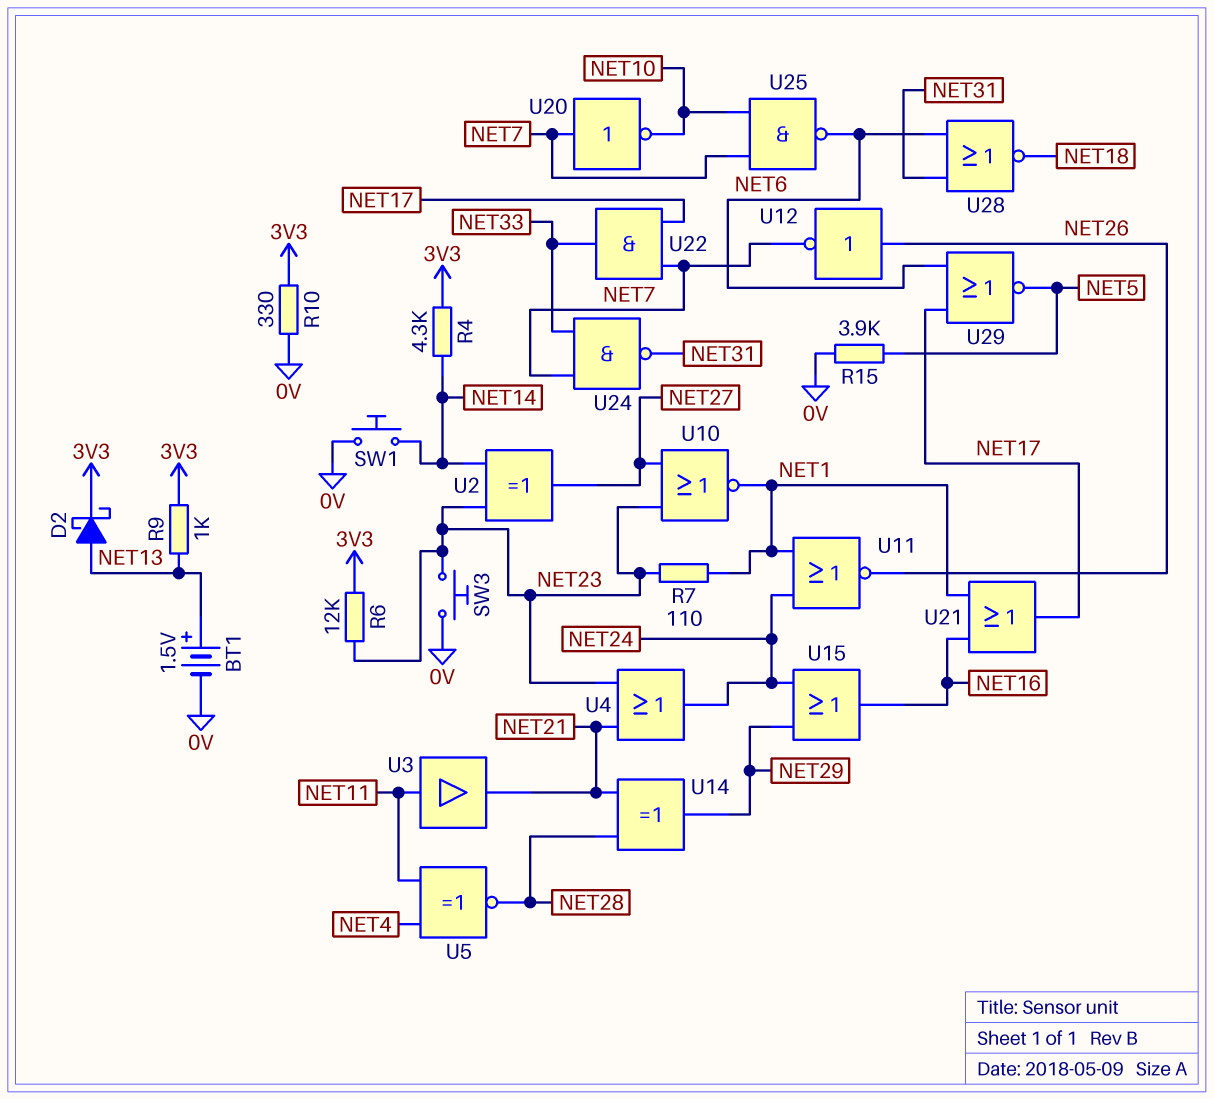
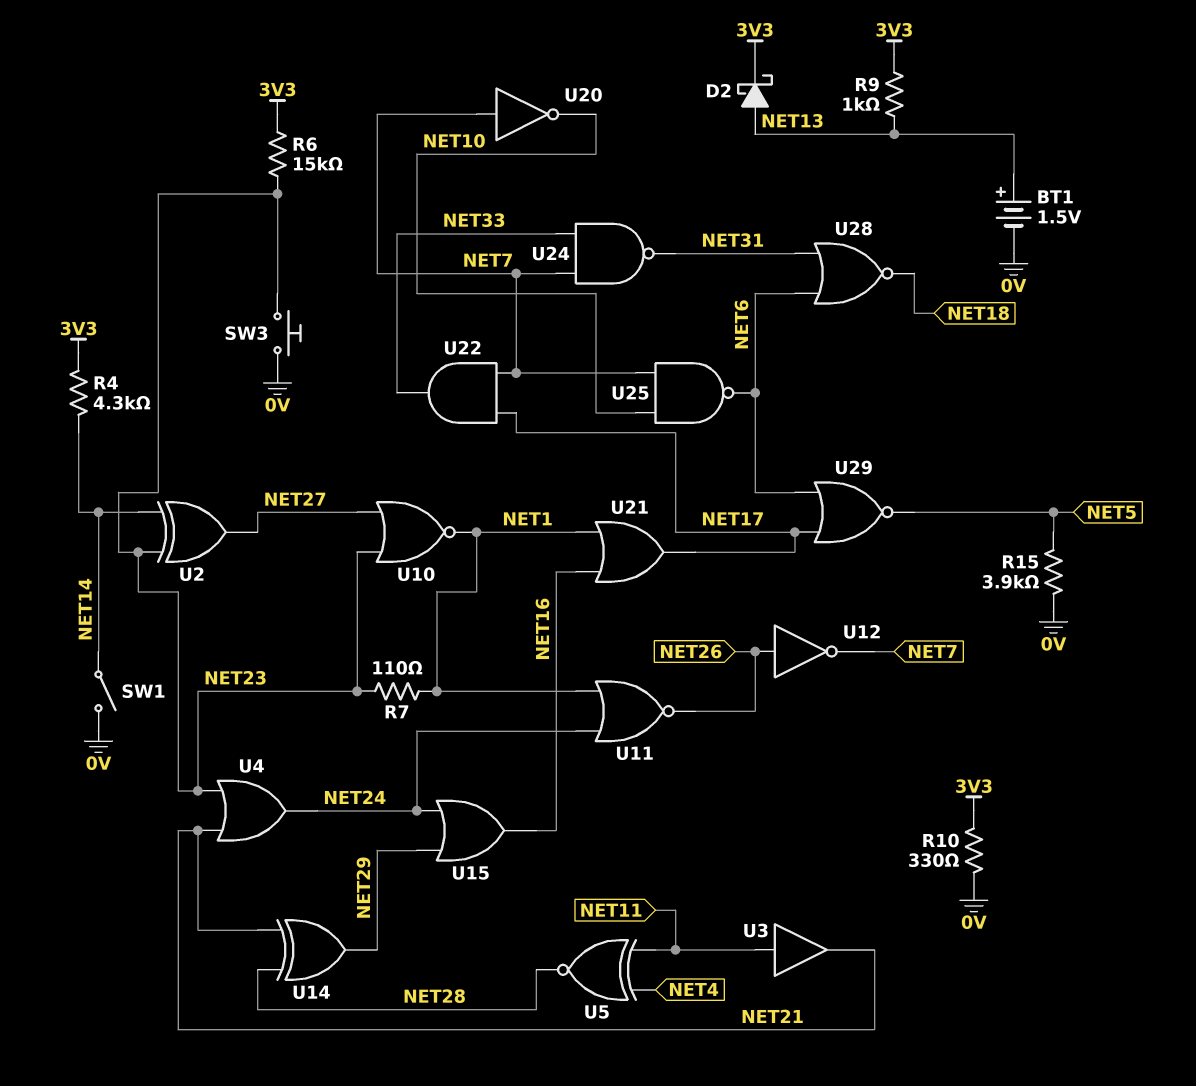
R6: 12k (3V3, NET23) -> 15k (3V3, NET23)
SW1: button (0V, NET14) -> switch (0V, NET14)

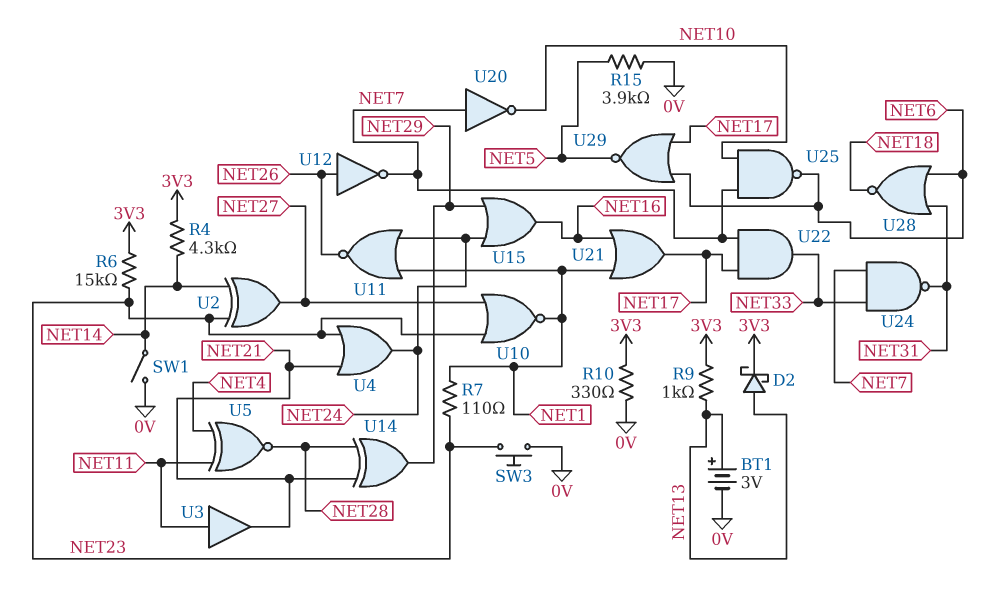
BT1: 1.5V (plus NET13, minus 0V) -> 3V (plus NET13, minus 0V)

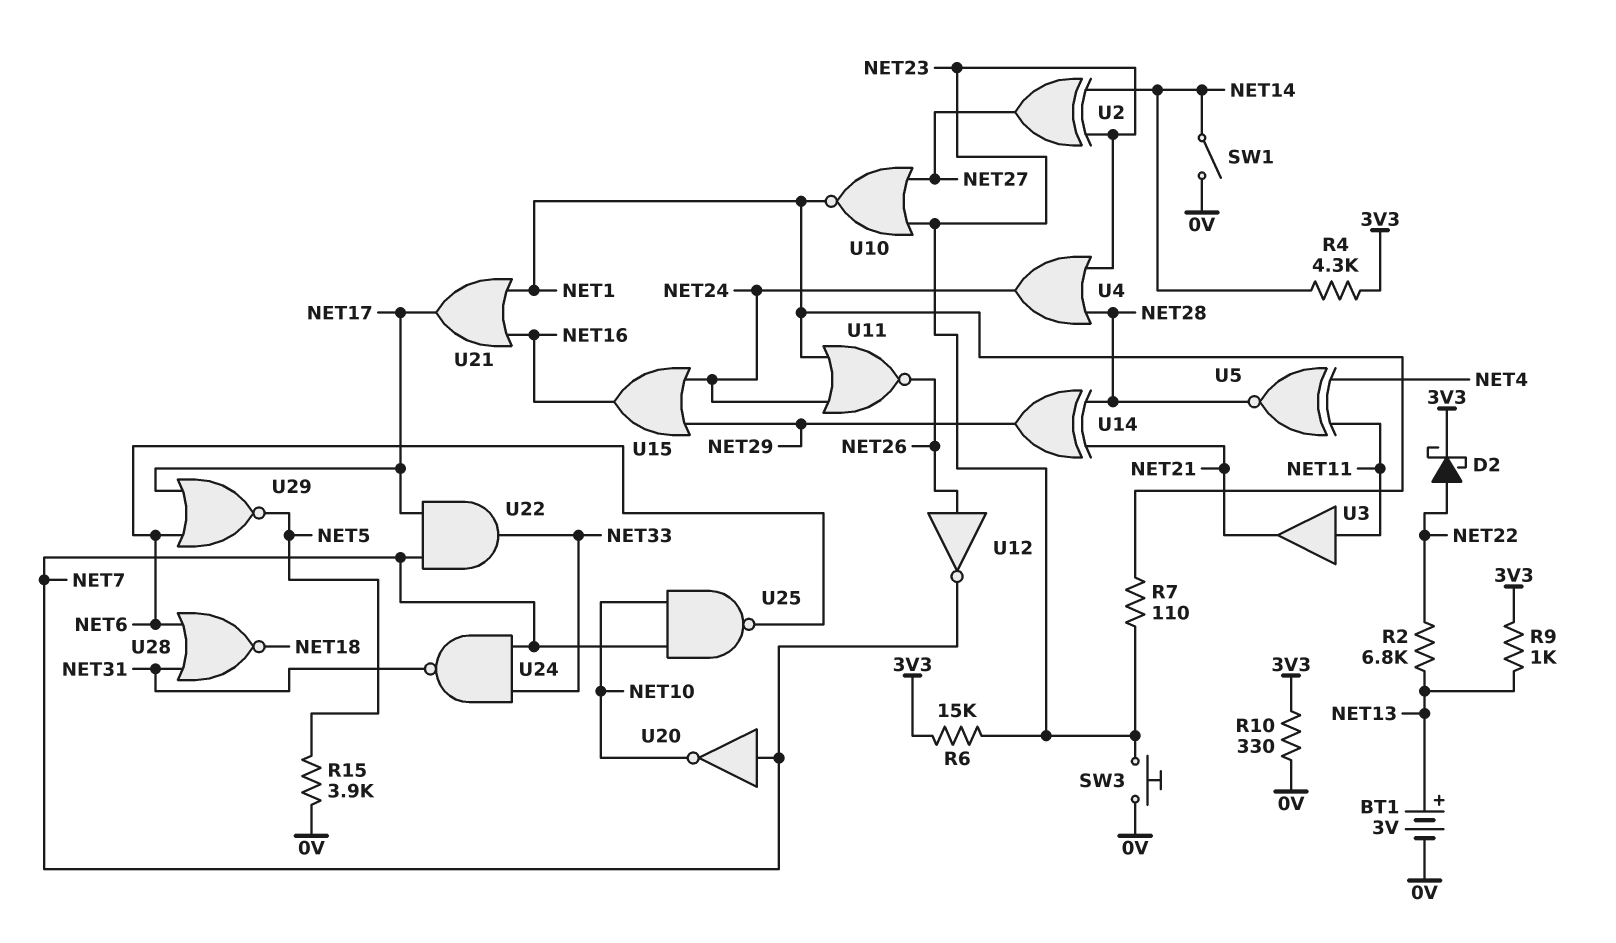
D2: schottky (A NET13, K 3V3) -> schottky (A NET22, K 3V3)
R2: none -> 6.8k (NET13, NET22)
U4: OR (in NET21, in NET23, out NET24) -> OR (in NET23, in NET28, out NET24)

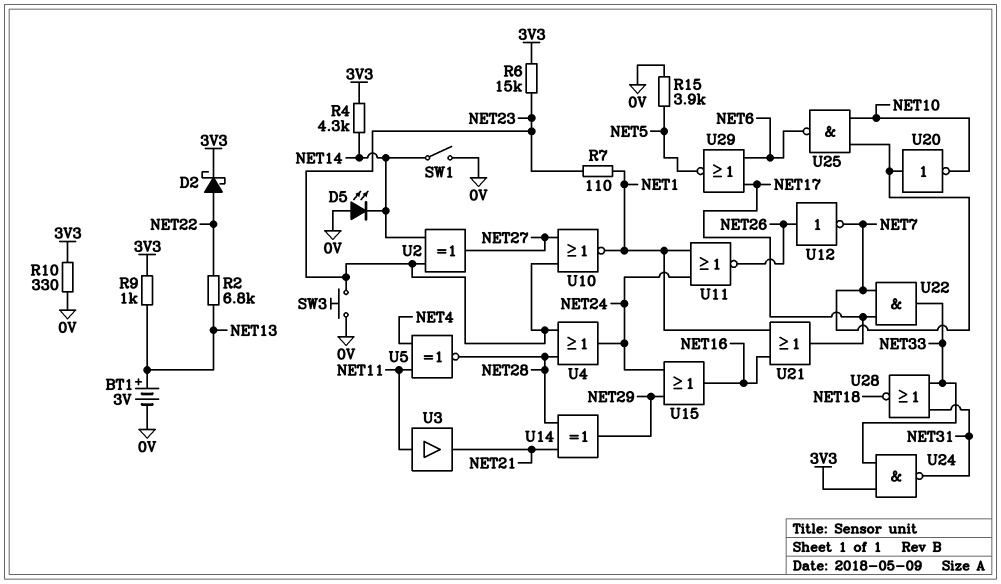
D5: none -> LED (A 0V, K NET14)
U24: NAND (in NET7, in NET33, out NET31) -> NAND (in 3V3, in NET33, out NET31)
U28: NOR (in NET6, in NET31, out NET18) -> NOR (in NET31, in NET33, out NET18)

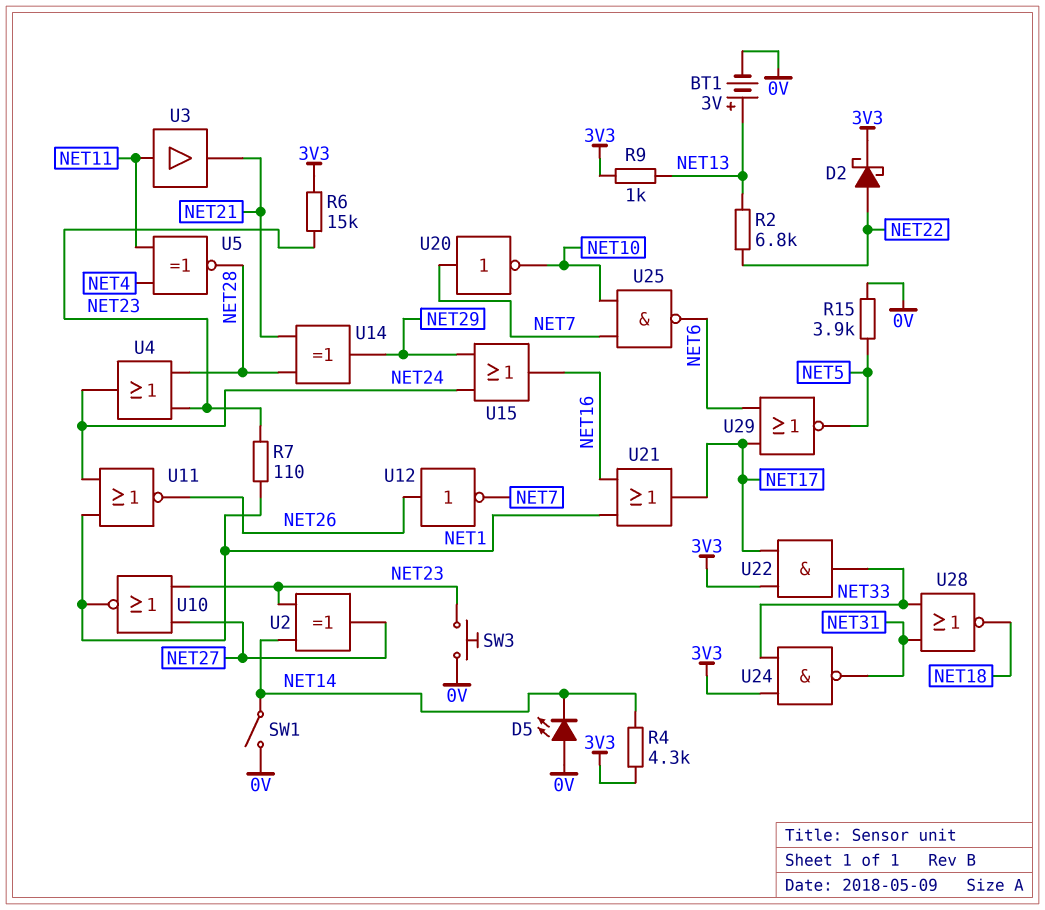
R10: 330 (0V, 3V3) -> none
U22: AND (in NET7, in NET17, out NET33) -> AND (in 3V3, in NET17, out NET33)

